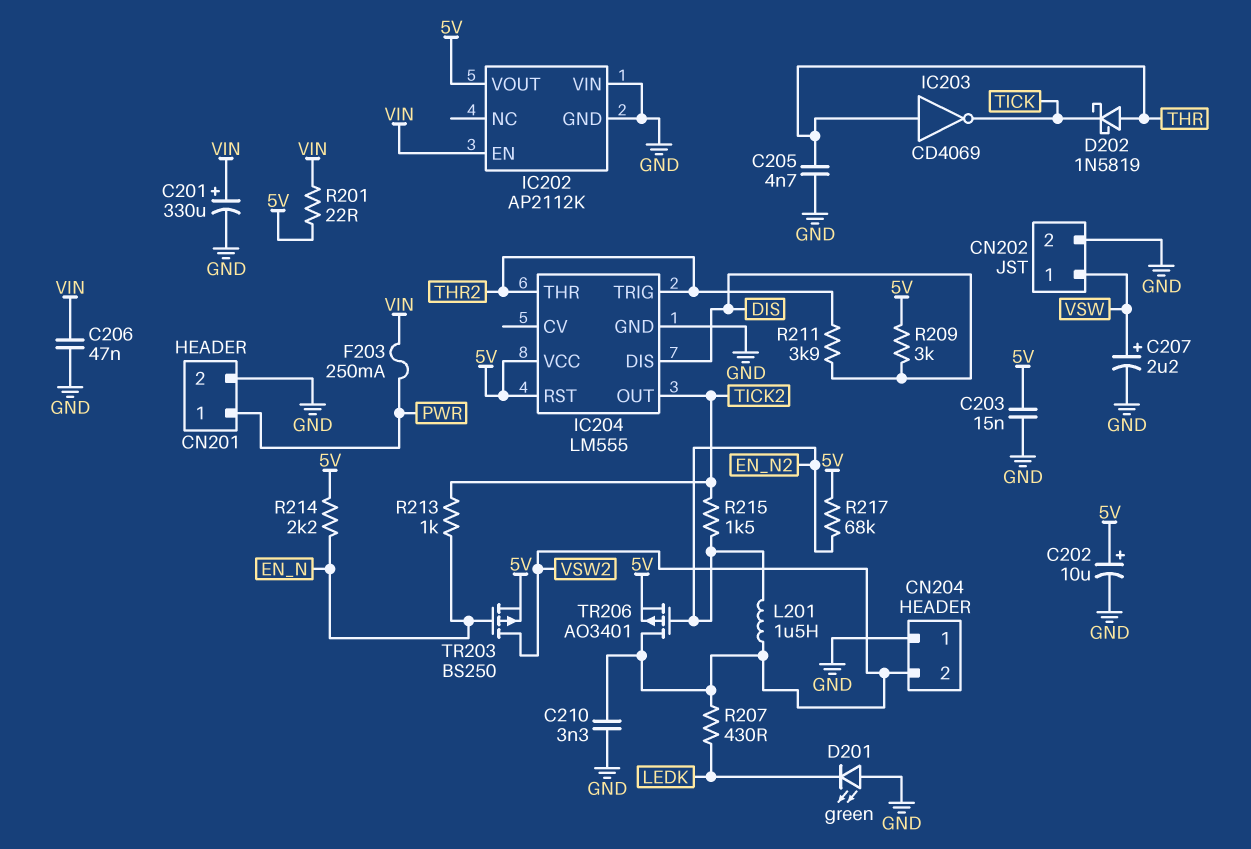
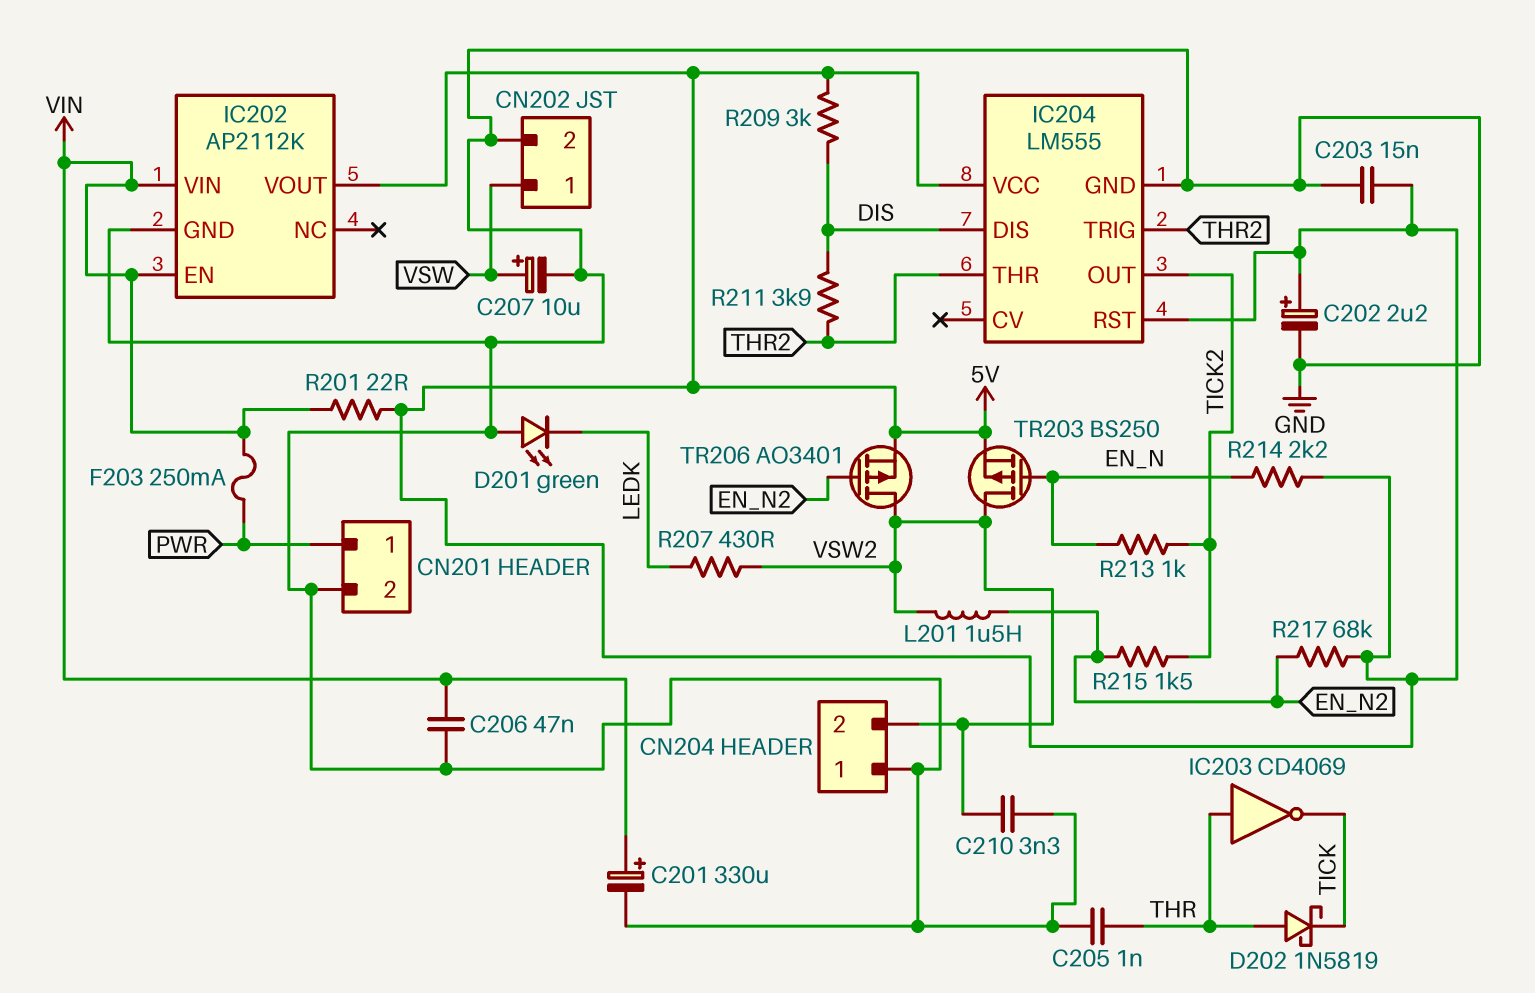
C202: 10uF (plus 5V, minus GND) -> 2.2uF (plus 5V, minus GND)
C205: 4.7nF (GND, THR) -> 1nF (GND, THR)
C207: 2.2uF (plus VSW, minus GND) -> 10uF (plus VSW, minus GND)
IC202 pin VIN: GND -> VIN

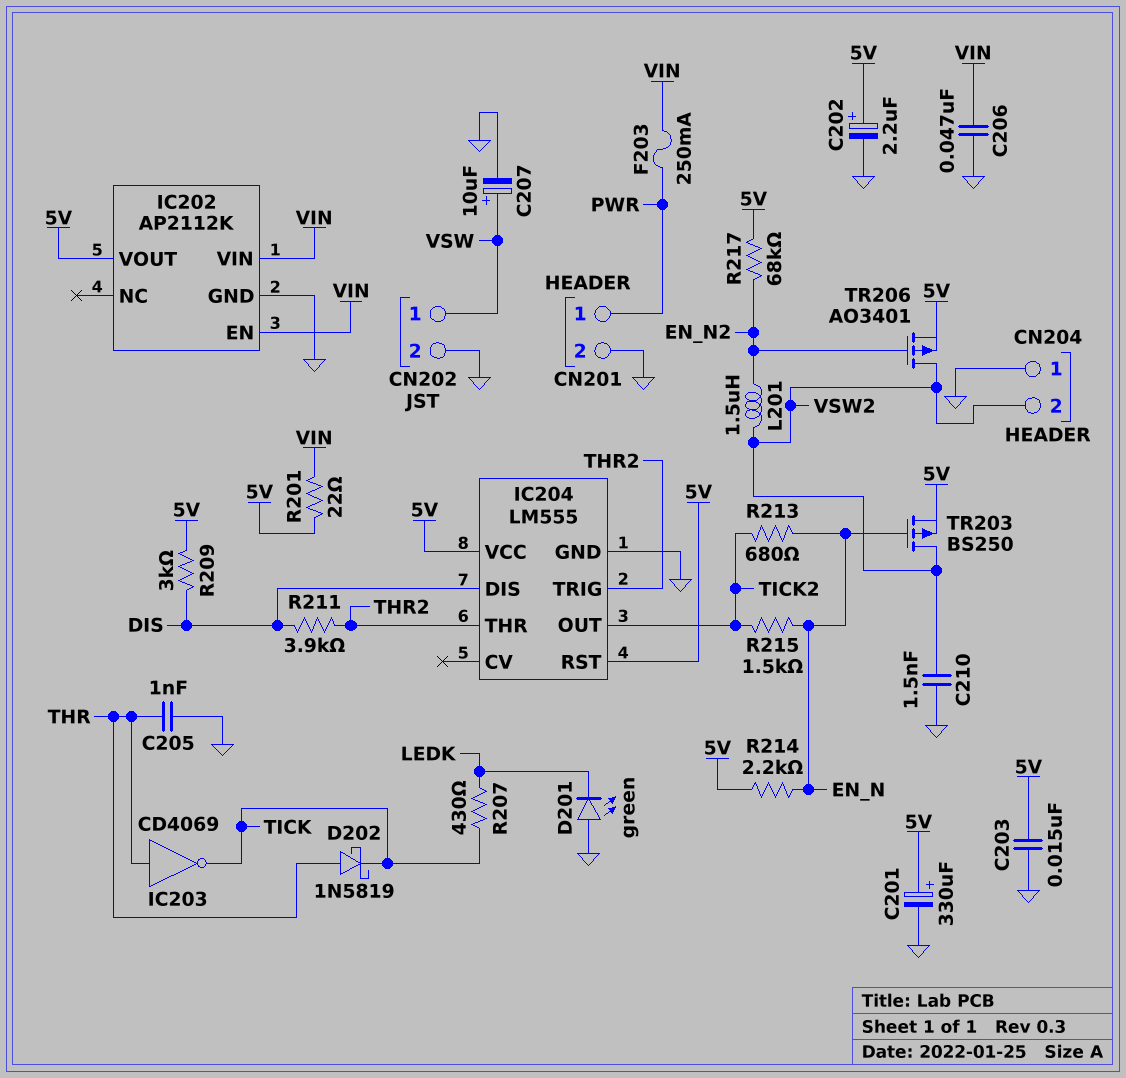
C201: 330uF (plus VIN, minus GND) -> 330uF (plus 5V, minus GND)
C210: 3.3nF (GND, VSW2) -> 1.5nF (GND, VSW2)
R207: 430 (LEDK, VSW2) -> 430 (LEDK, TICK)
R213: 1k (EN_N, TICK2) -> 680 (EN_N, TICK2)
R215: 1.5k (EN_N2, TICK2) -> 1.5k (EN_N, TICK2)

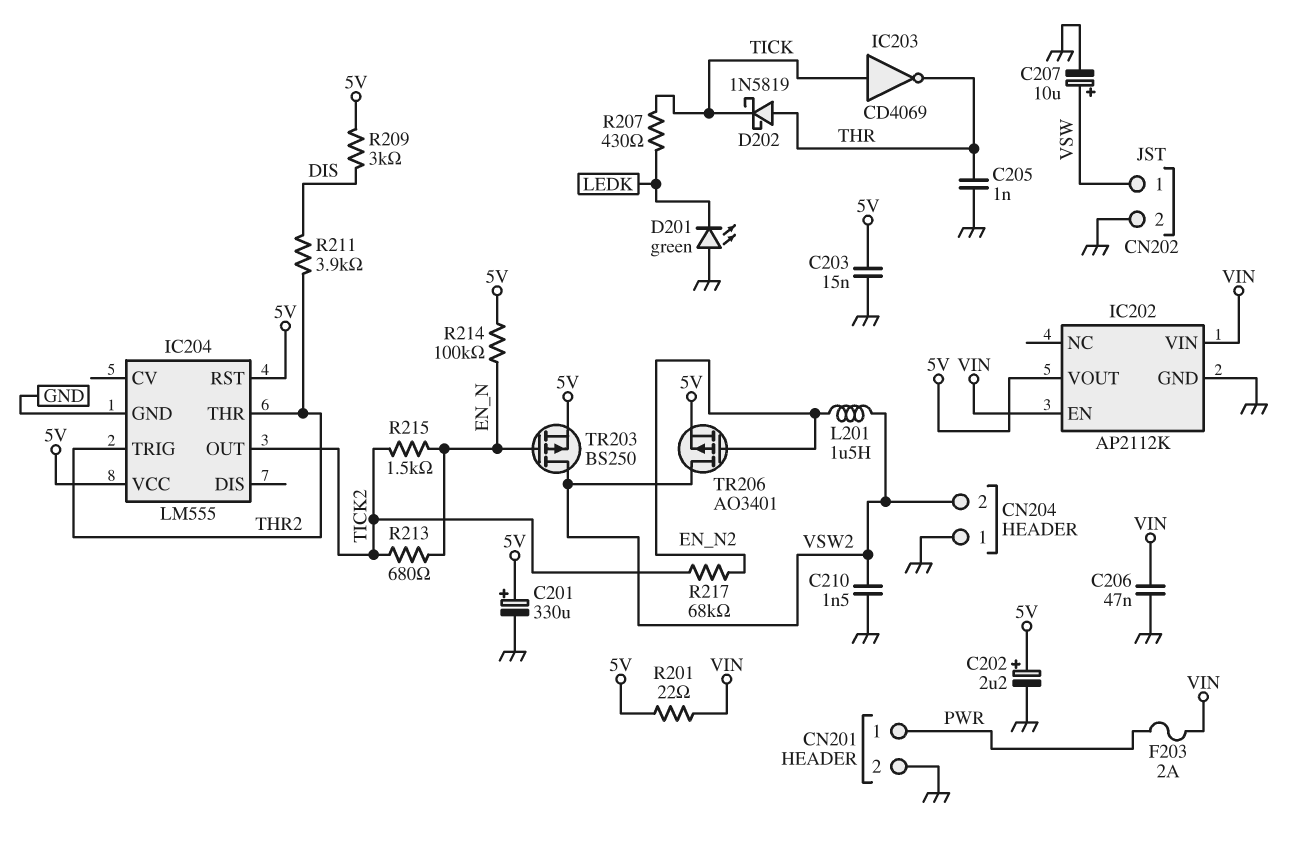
F203: 250mA (PWR, VIN) -> 2A (PWR, VIN)
IC203: NOT CD4069 (in THR, out TICK) -> NOT CD4069 (in TICK, out THR)
IC204 pin DIS: DIS -> none
R214: 2.2k (5V, EN_N) -> 100k (5V, EN_N)
R217: 68k (5V, EN_N2) -> 68k (EN_N2, TICK2)

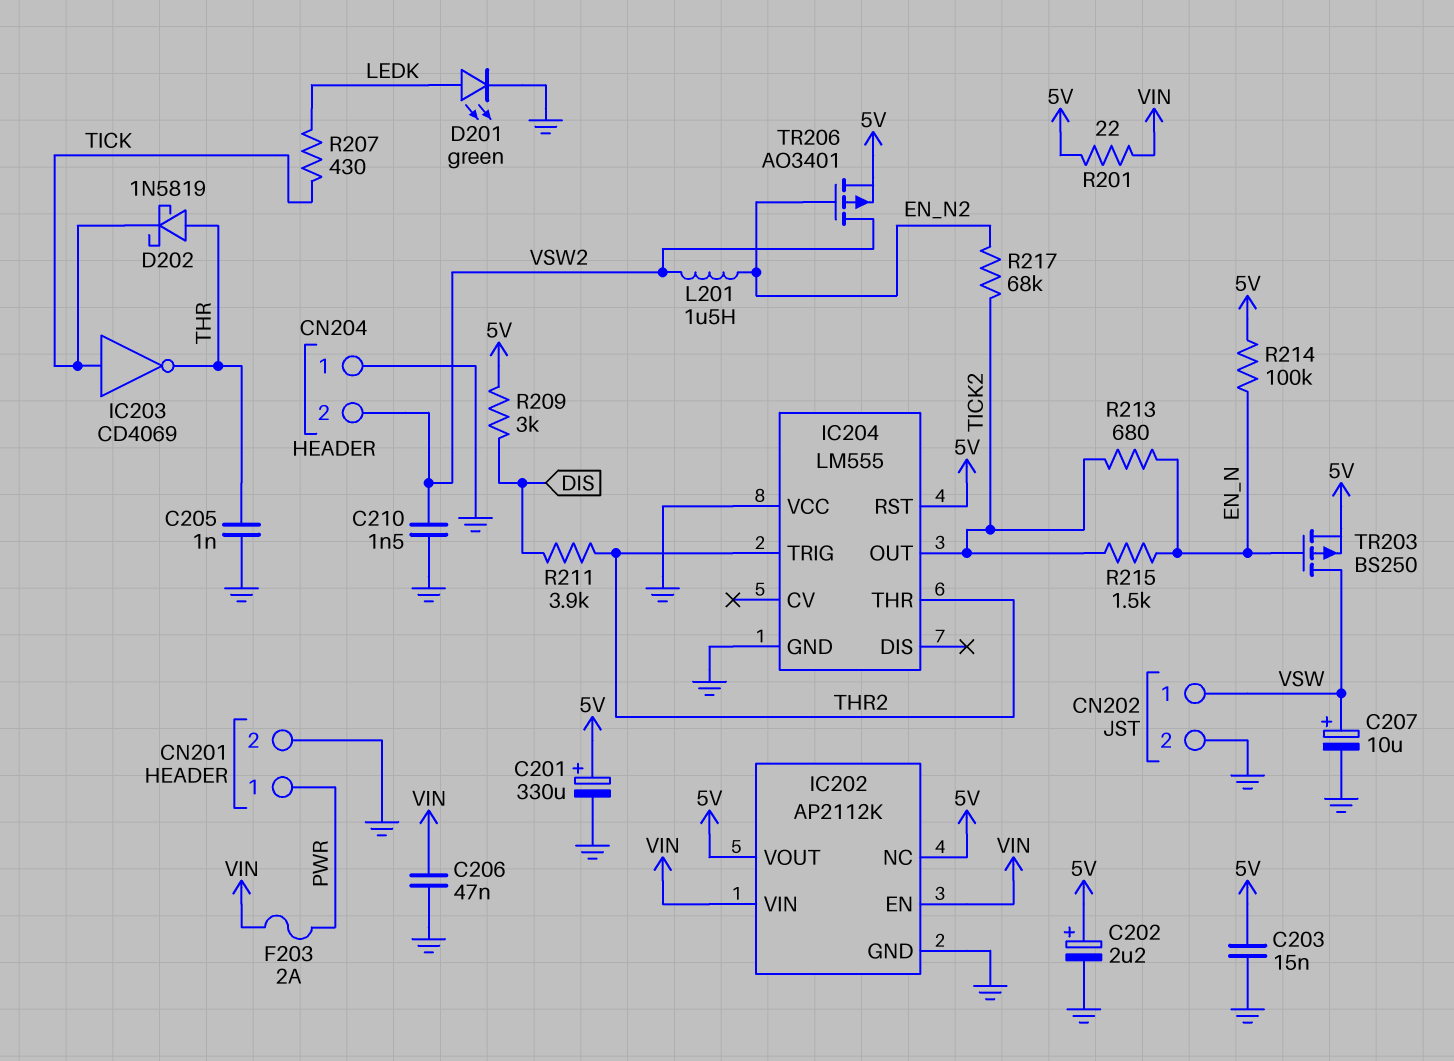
D201: LED green (A GND, K LEDK) -> LED green (A LEDK, K GND)
IC202 pin NC: none -> 5V
IC204 pin VCC: 5V -> GND
TR203: PMOS BS250 (G EN_N, D VSW2, S 5V) -> PMOS BS250 (G EN_N, D VSW, S 5V)

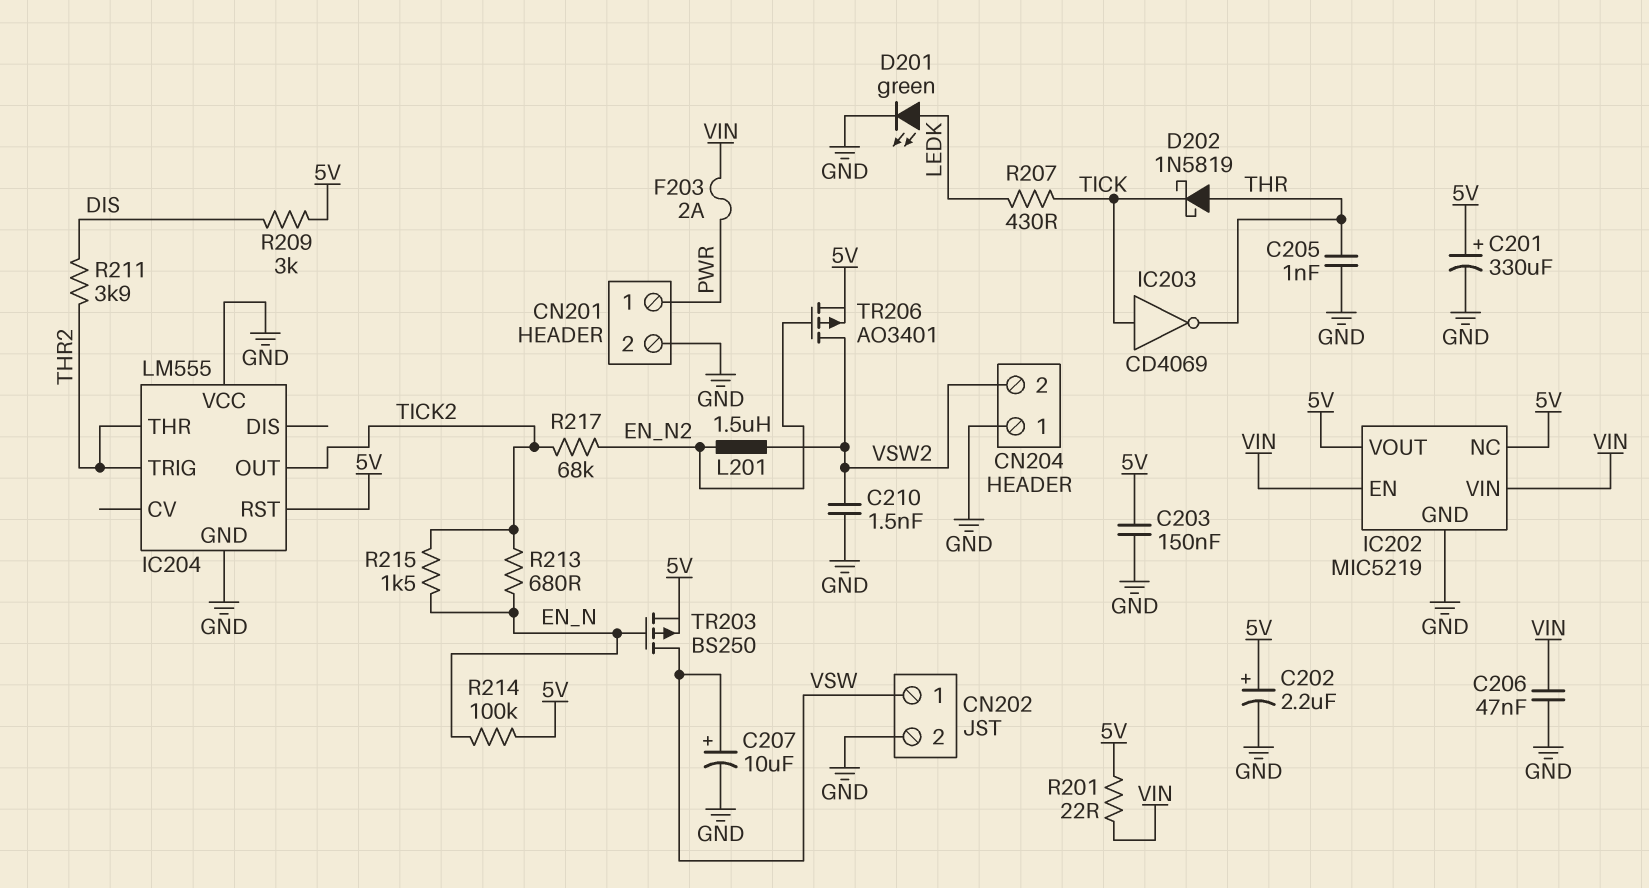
C203: 15nF (5V, GND) -> 150nF (5V, GND)
IC202: AP2112K -> MIC5219

